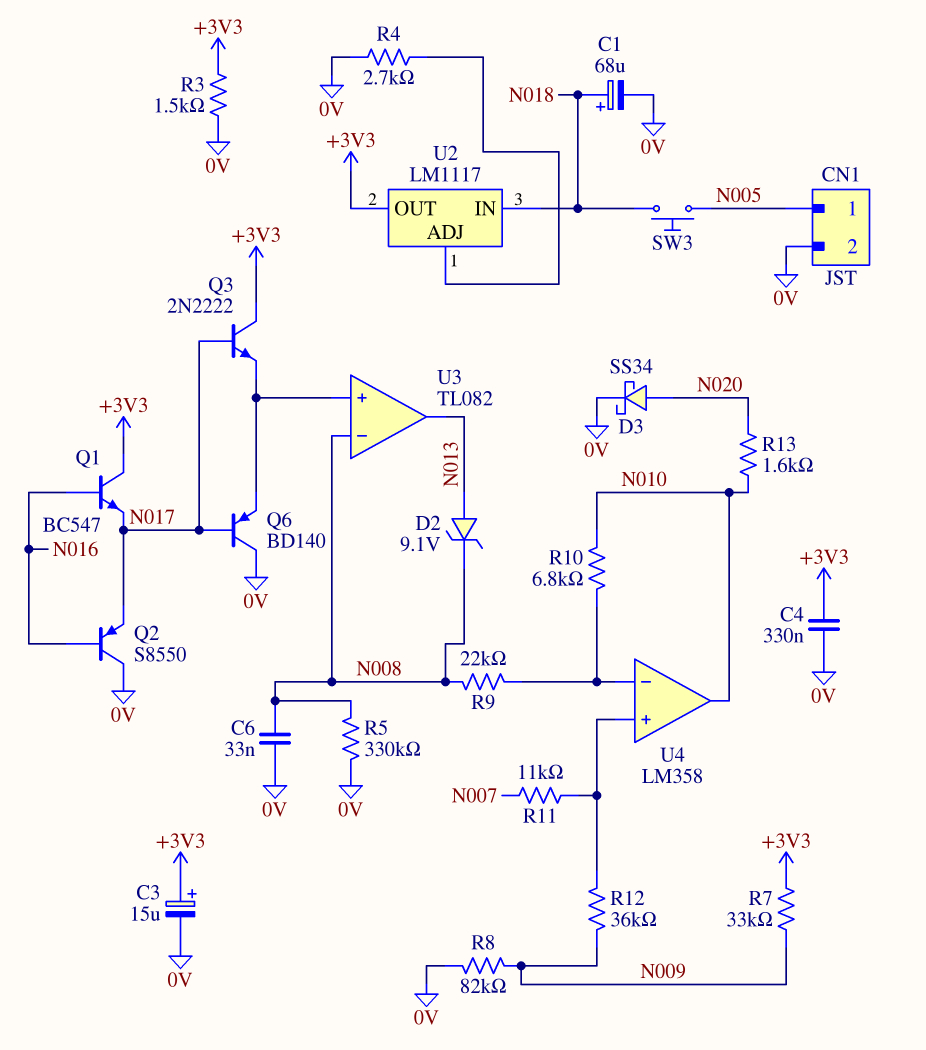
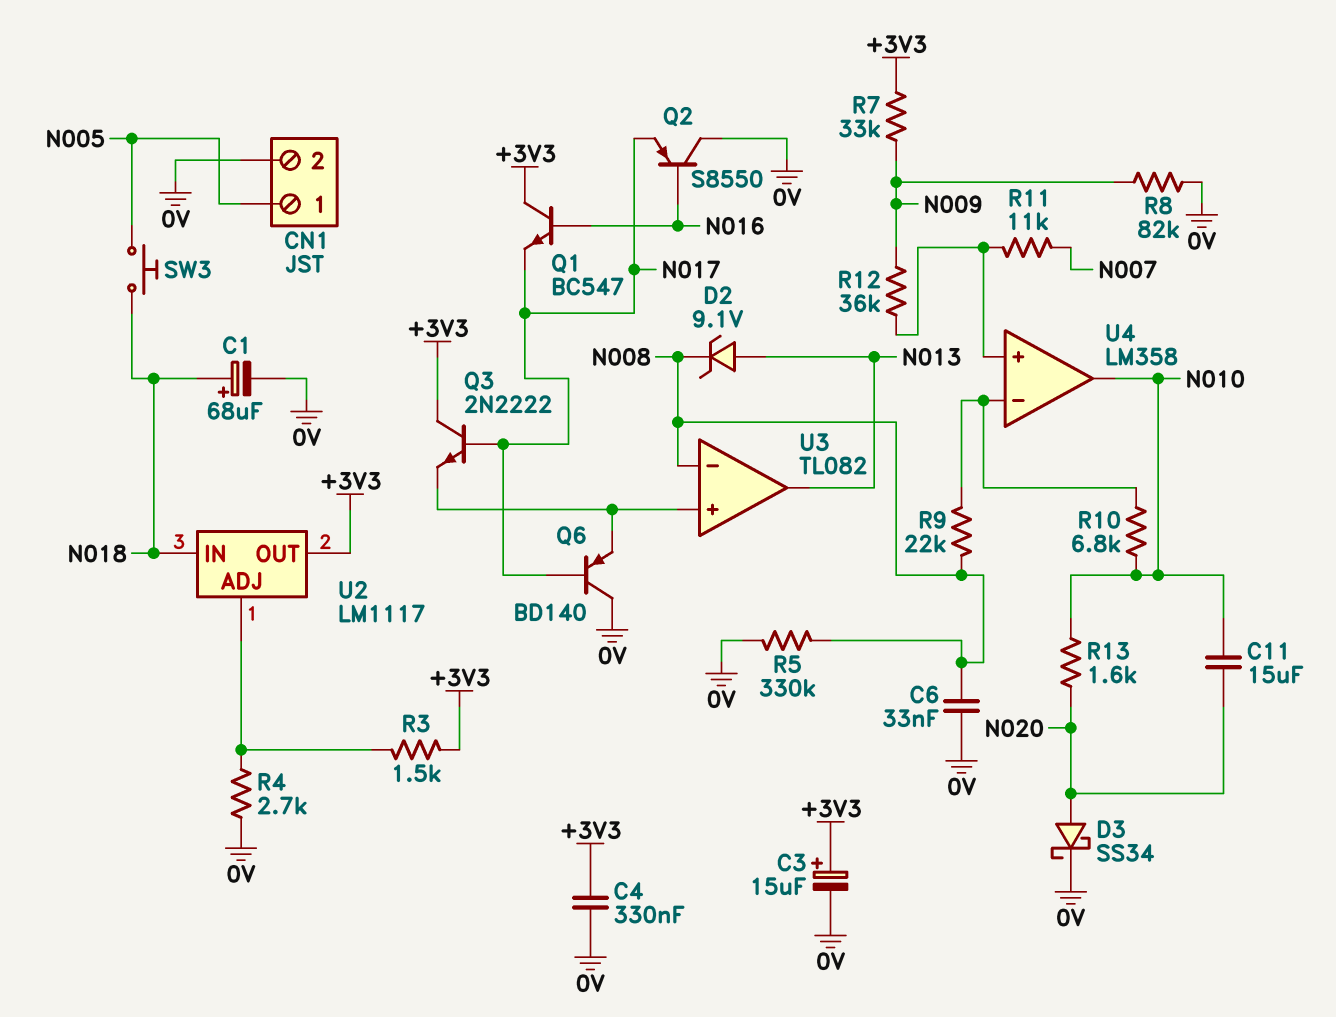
C11: none -> 15uF (N010, N020)
R3: 1.5k (+3V3, 0V) -> 1.5k (+3V3, U2/ADJ)

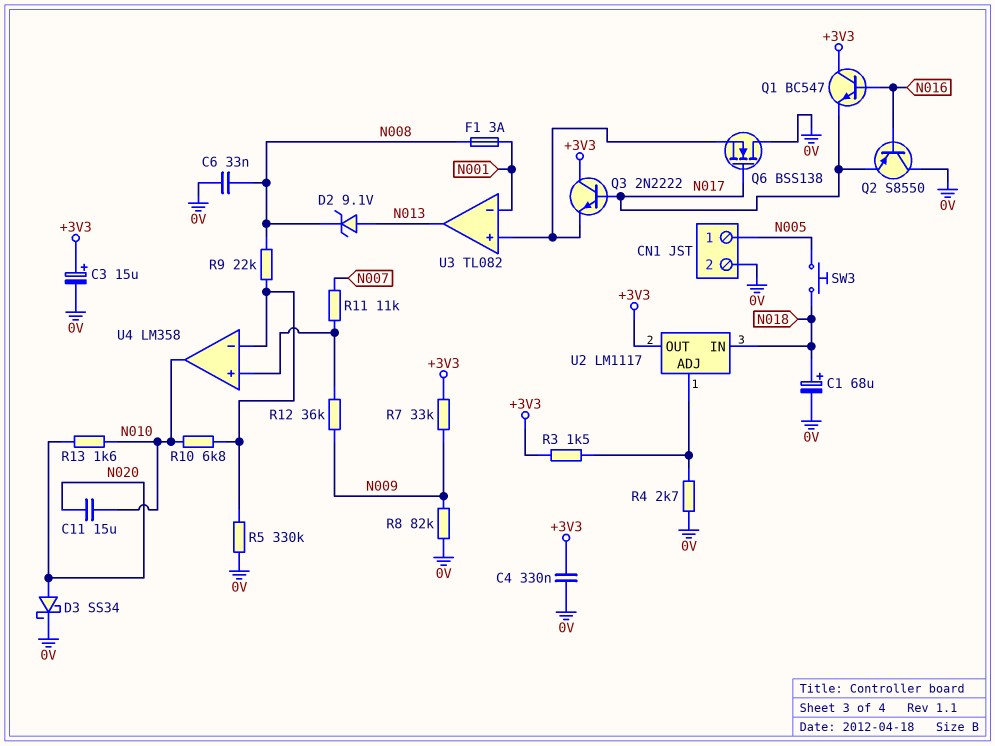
F1: none -> 3A (N001, N008)
Q6: PNP BD140 (B N017, C 0V, E U3/in+) -> NMOS BSS138 (G N017, D 0V, S U3/in+)
R5: 330k (0V, N008) -> 330k (0V, U4/in-)
U3 pin in-: N008 -> N001

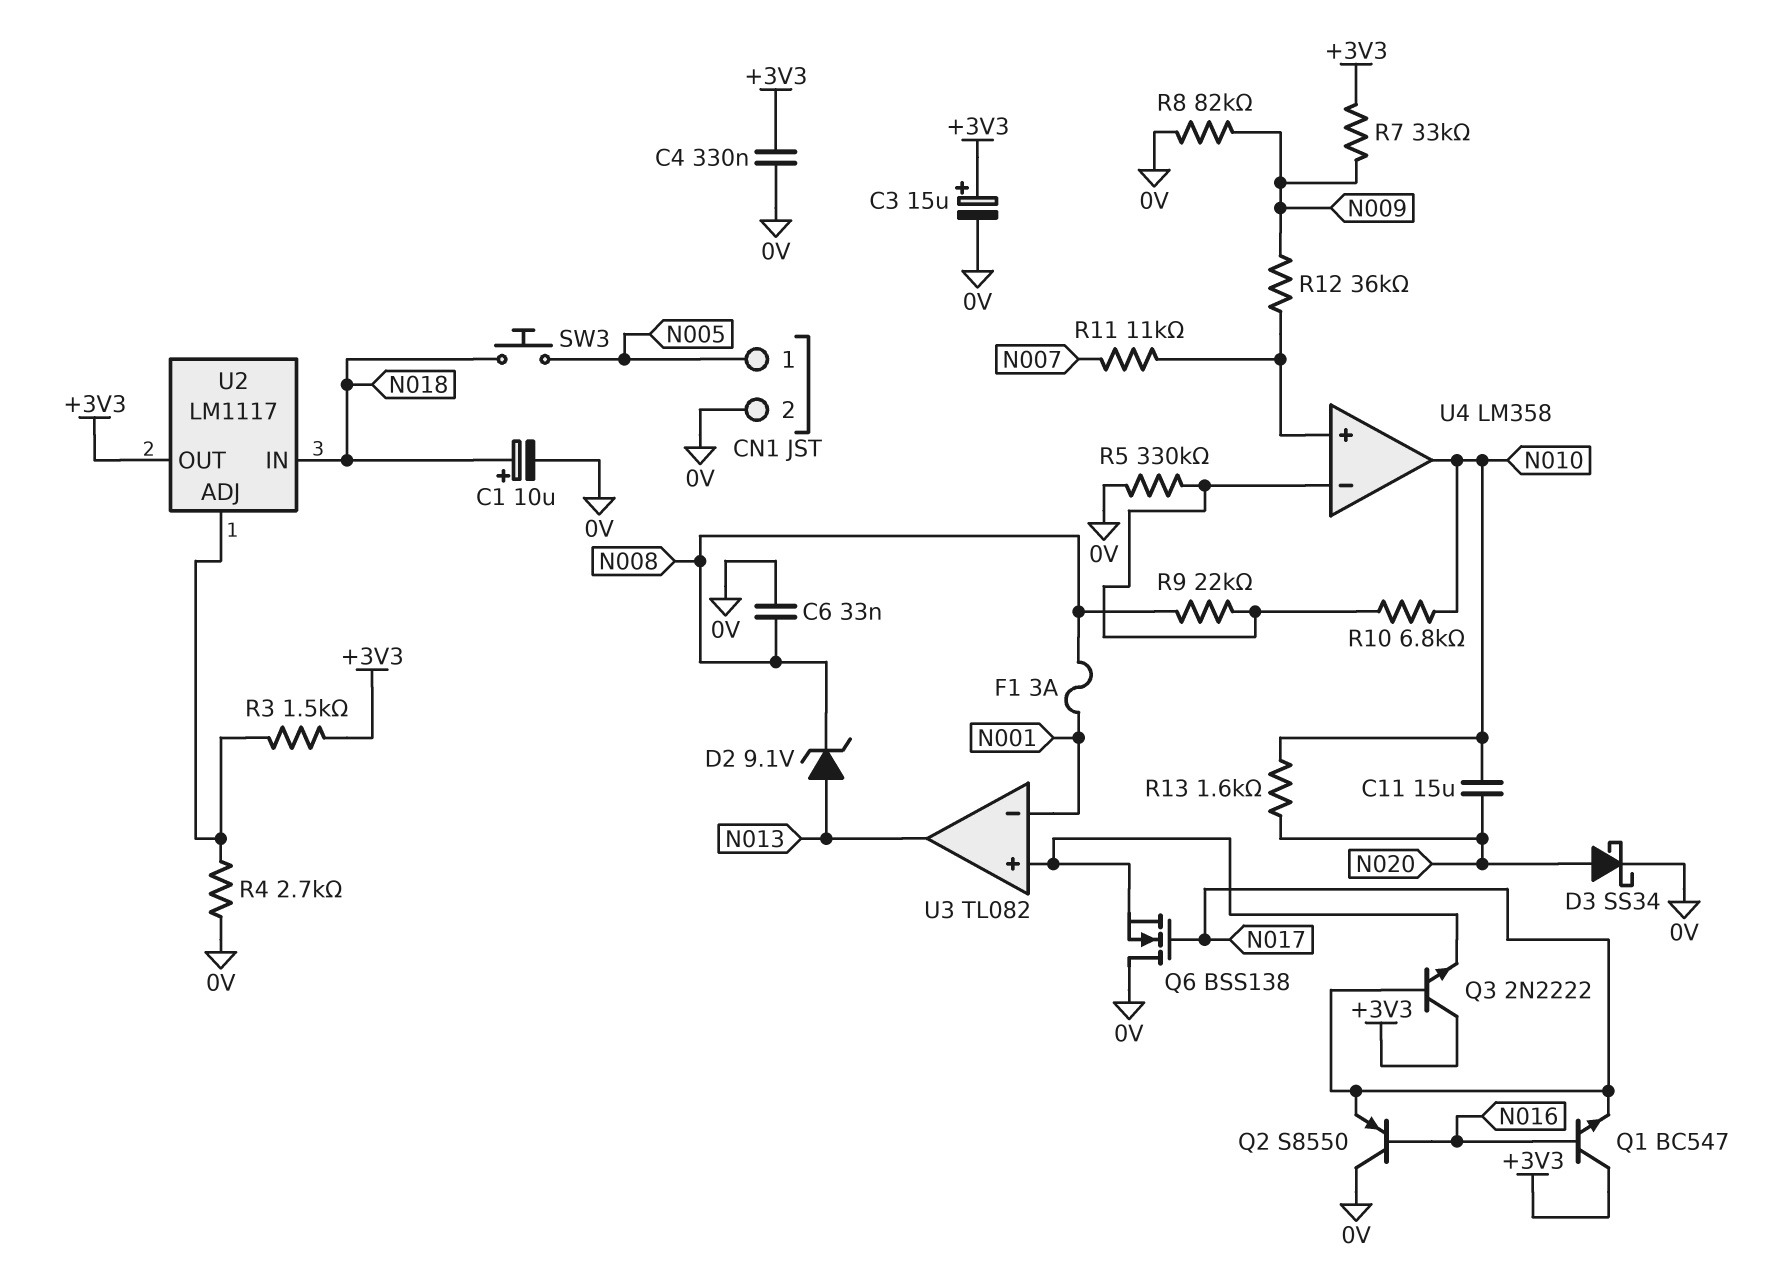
C1: 68uF (plus N018, minus 0V) -> 10uF (plus N018, minus 0V)

